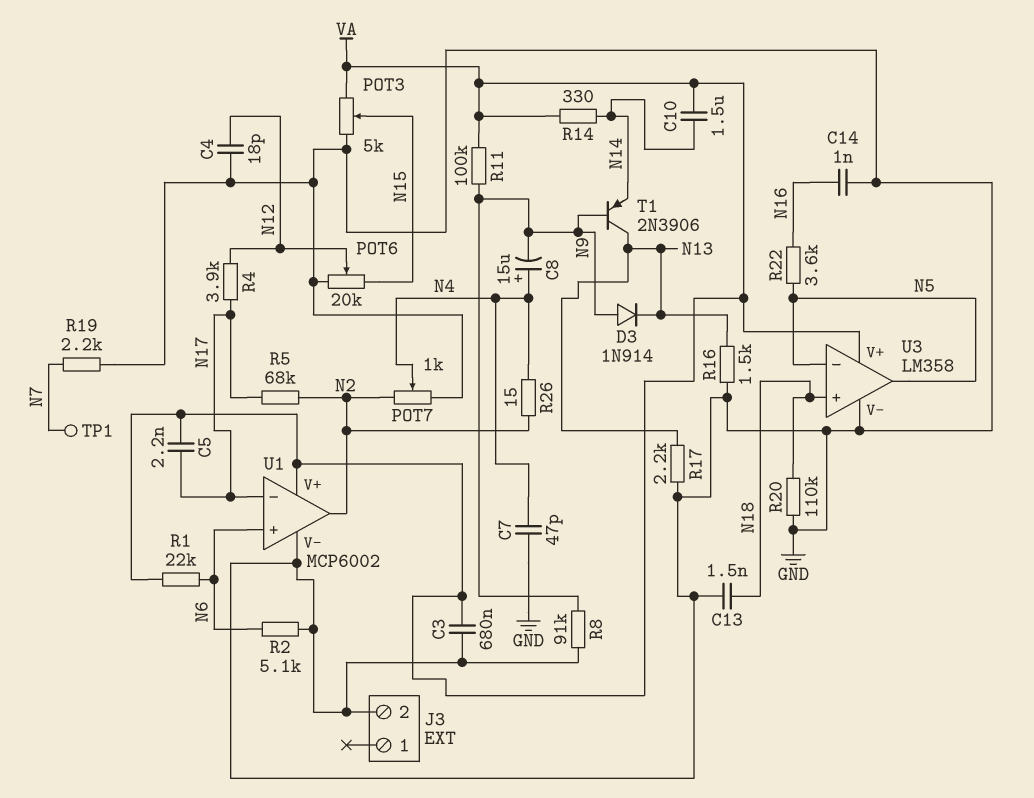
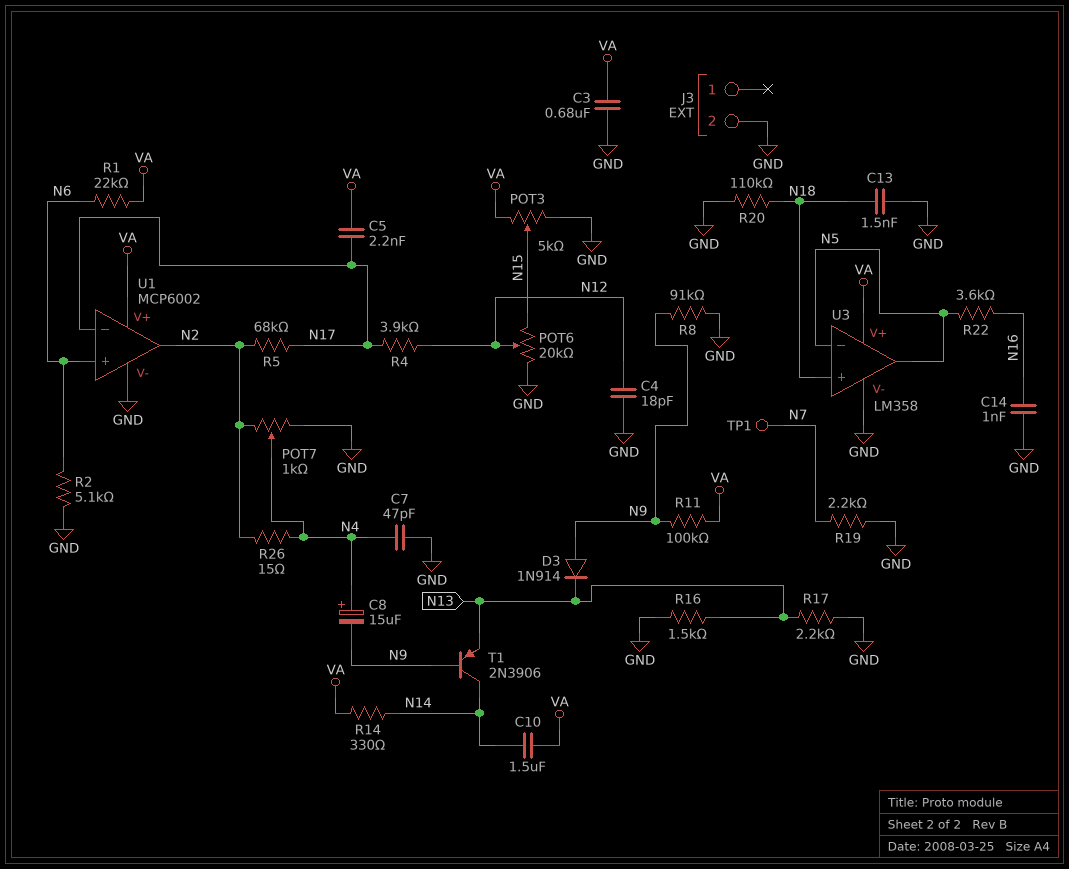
T1: PNP 2N3906 (B N9, C N13, E N14) -> PNP 2N3906 (B N9, C N14, E N13)

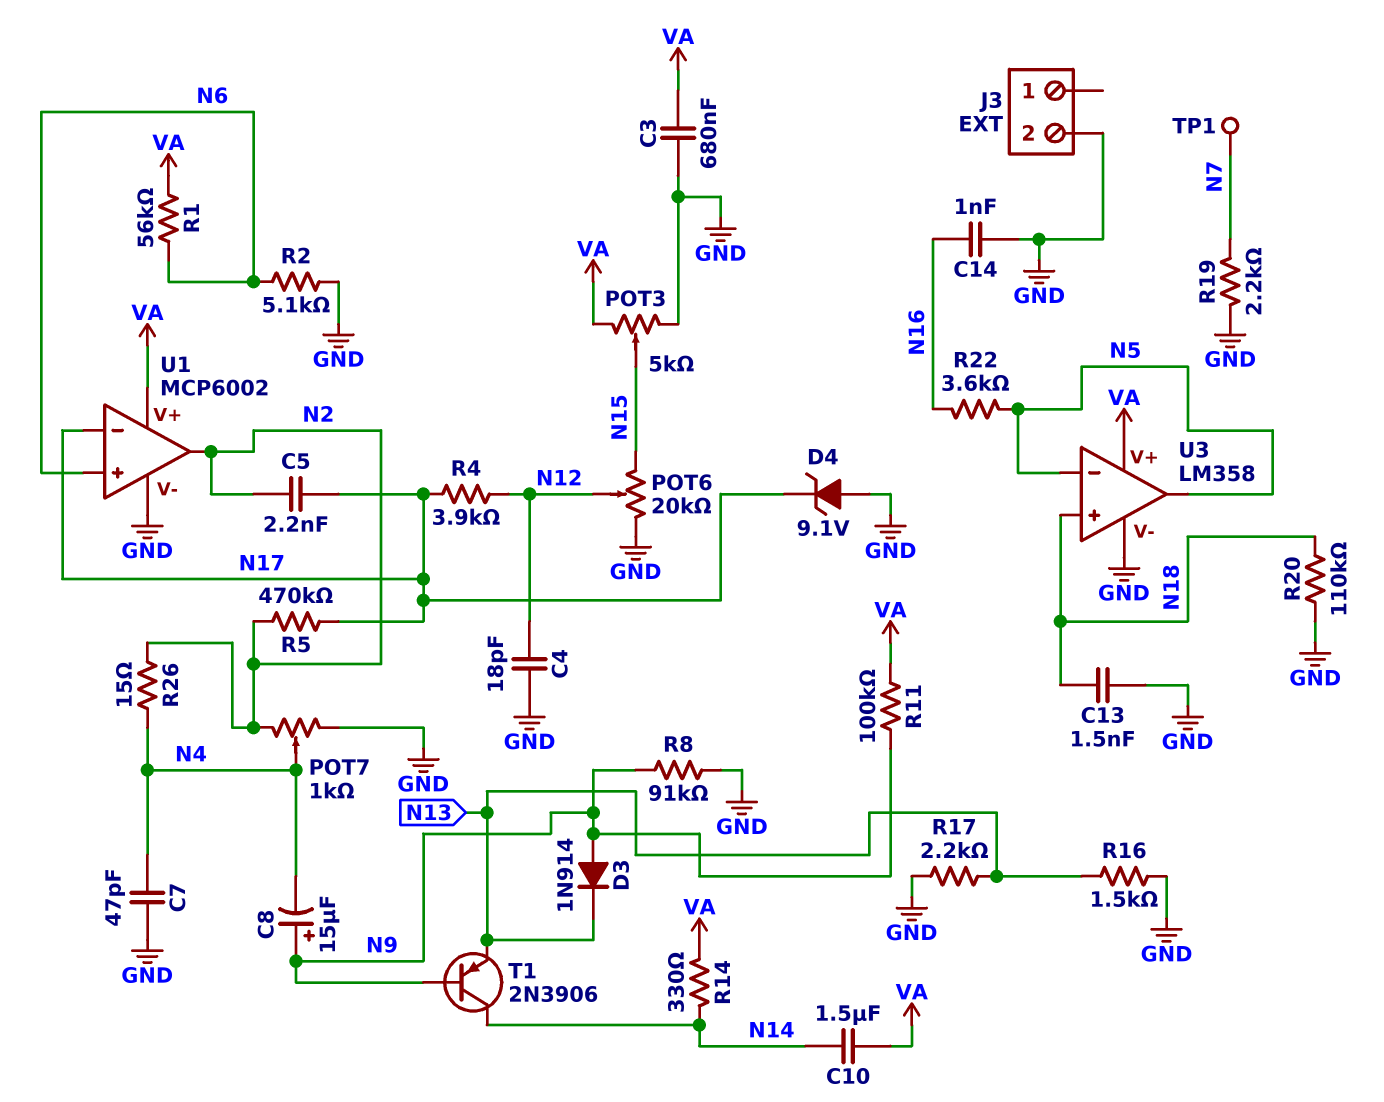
C5: 2.2nF (N17, VA) -> 2.2nF (N2, N17)
C8: 15uF (plus N4, minus N9) -> 15uF (plus N9, minus N4)
D4: none -> zener 9.1V (A GND, K N17)
R1: 22k (N6, VA) -> 56k (N6, VA)
R5: 68k (N2, N17) -> 470k (N2, N17)

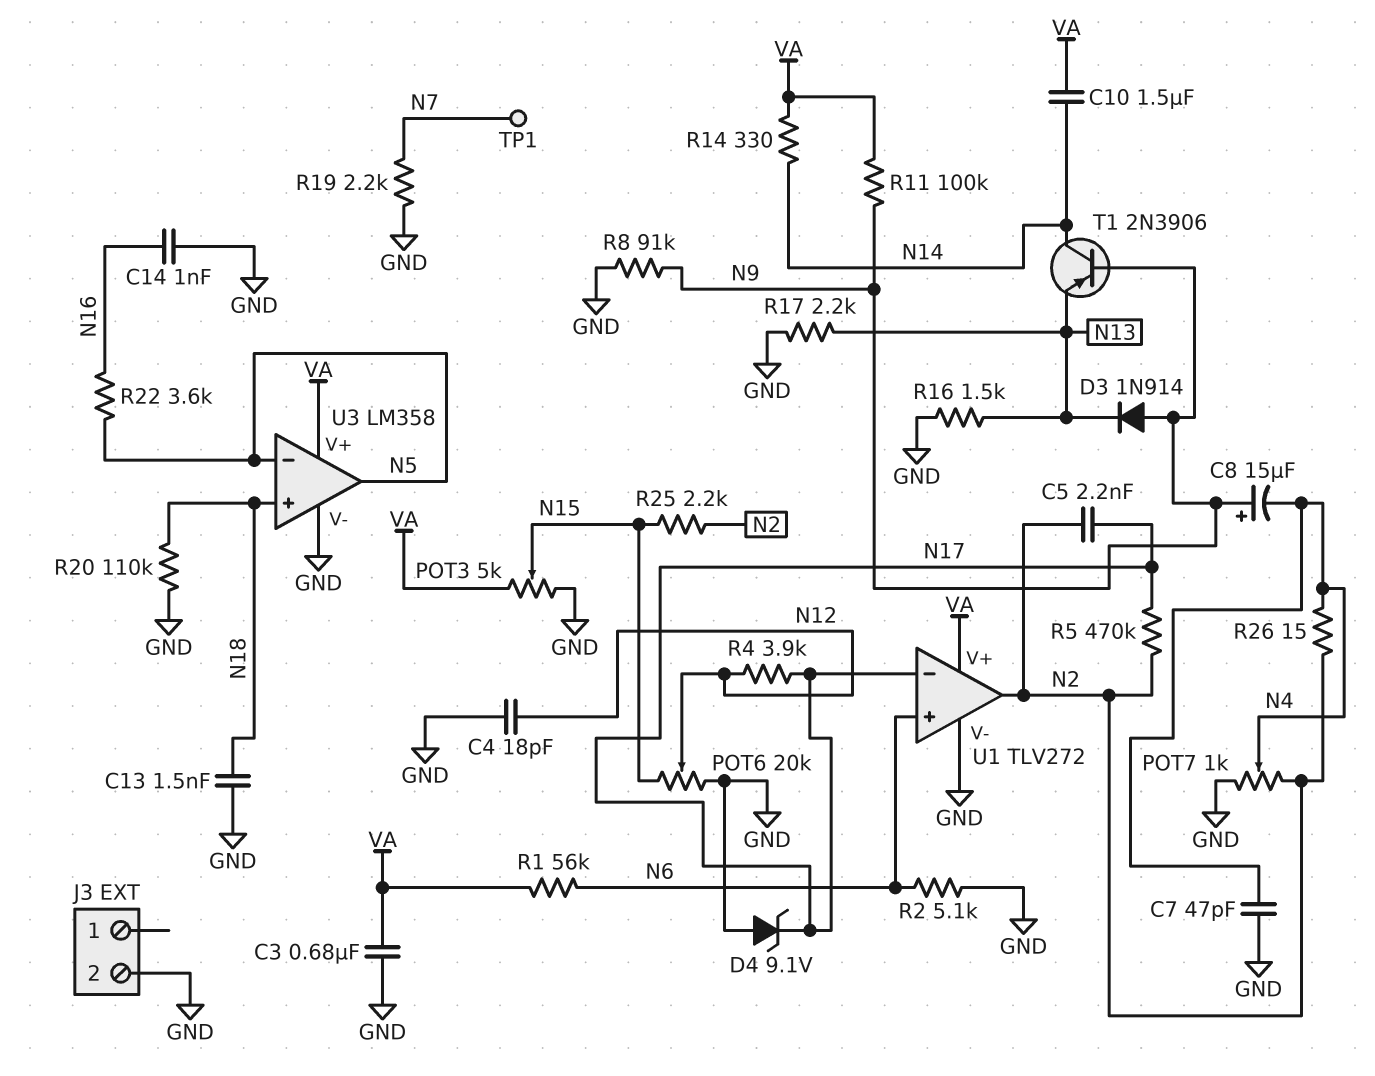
R25: none -> 2.2k (N2, N15)
U1: MCP6002 -> TLV272

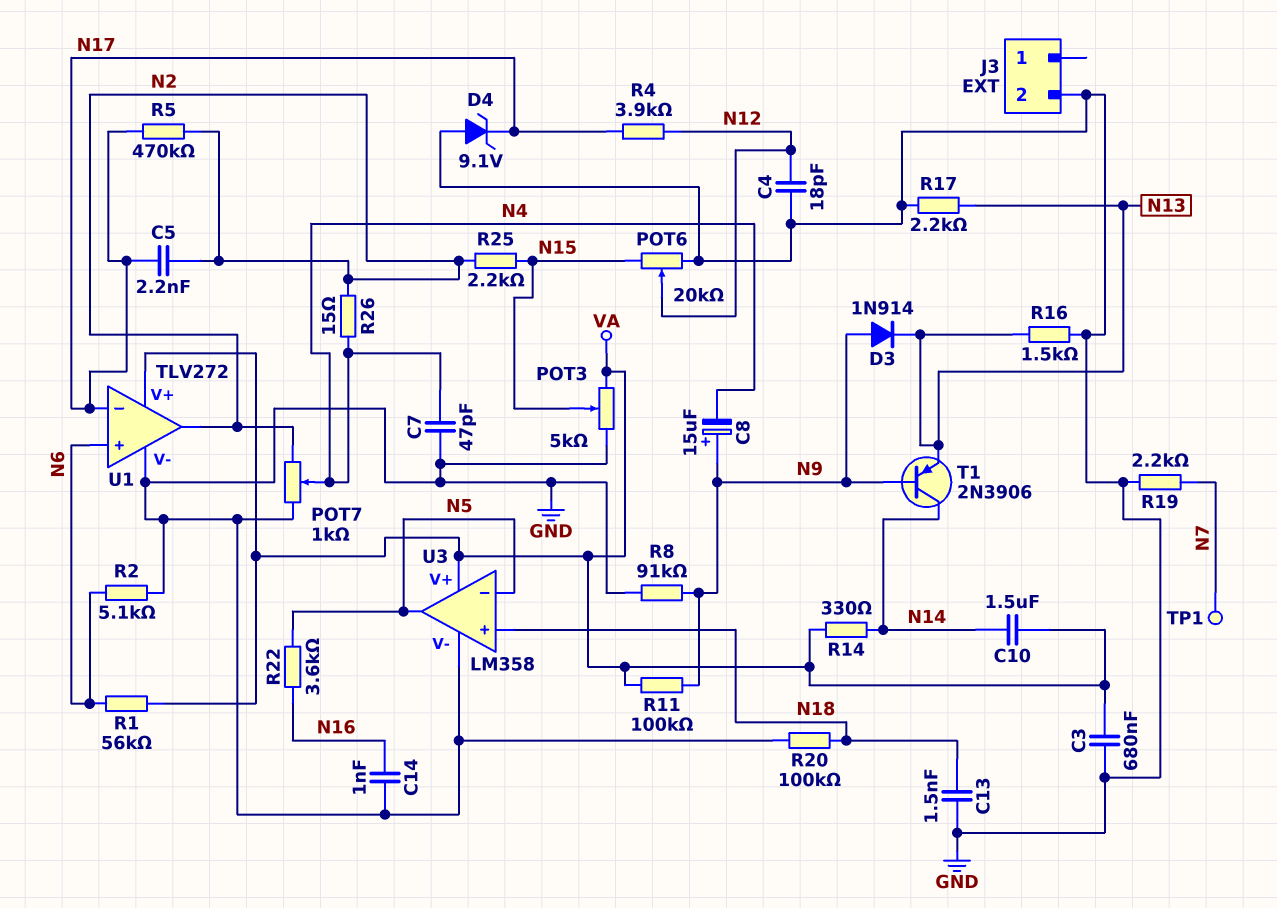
R20: 110k (GND, N18) -> 100k (GND, N18)

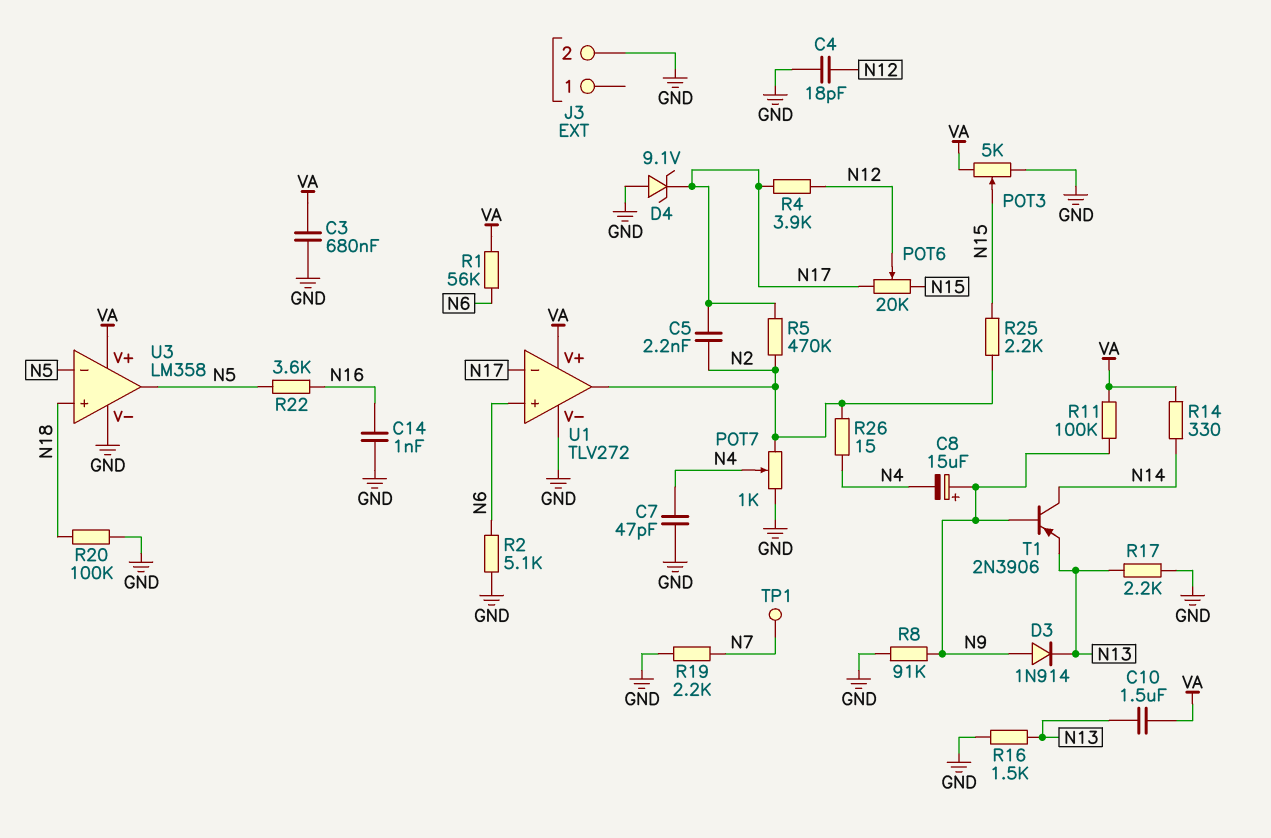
C10: 1.5uF (N14, VA) -> 1.5uF (N13, VA)
C13: 1.5nF (GND, N18) -> none
POT6: 20k (GND, N15, wiper N12) -> 20k (N15, N17, wiper N12)

